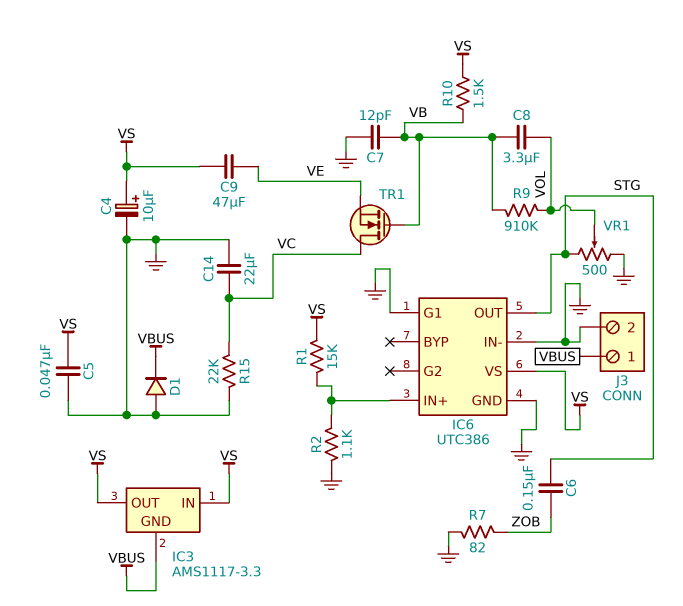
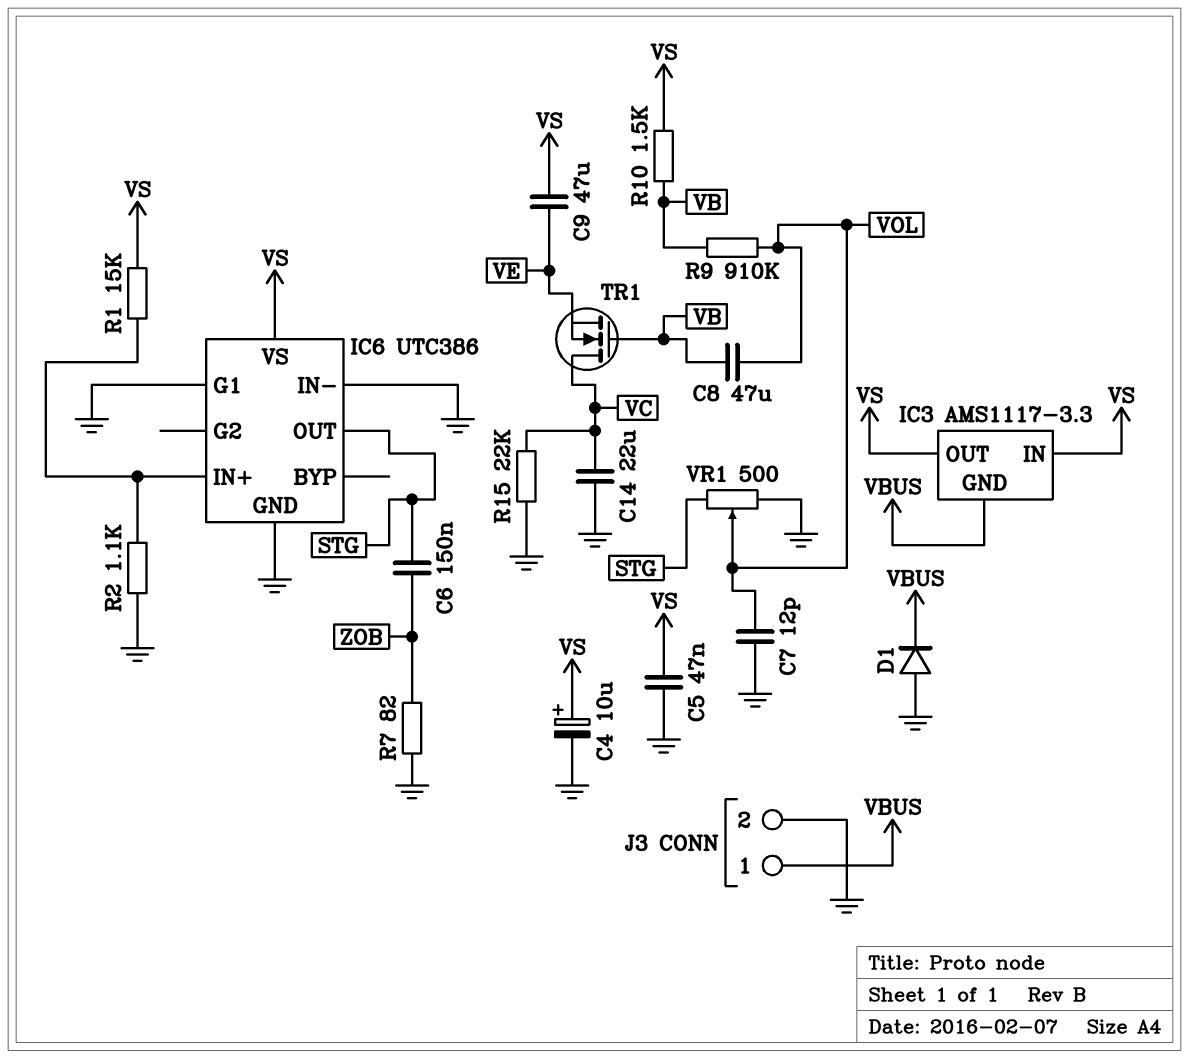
C7: 12pF (GND, VB) -> 12pF (GND, VOL)
C8: 3.3uF (VB, VOL) -> 47uF (VB, VOL)

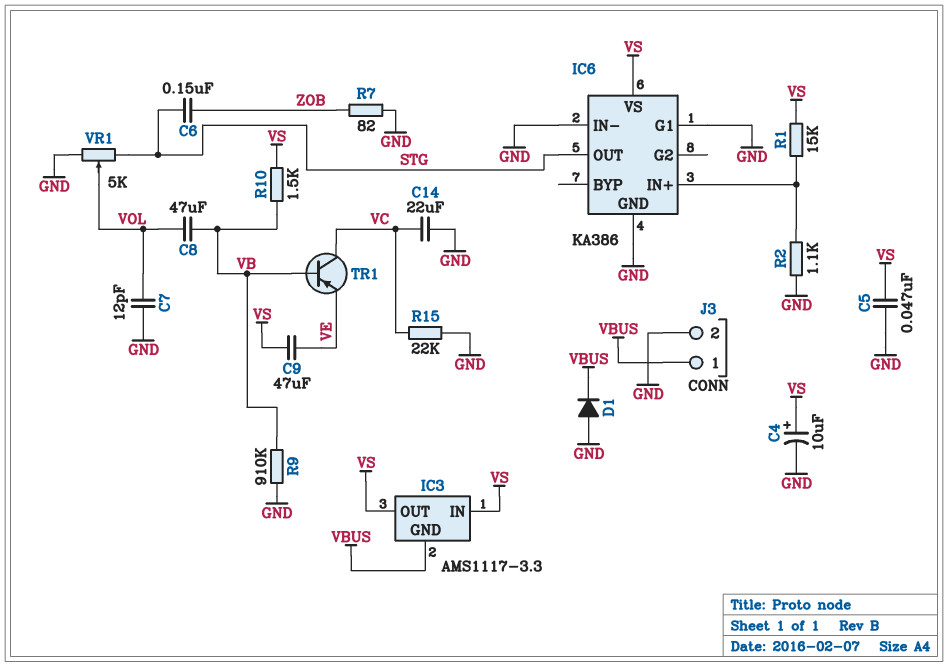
IC6: UTC386 -> KA386
R9: 910k (VB, VOL) -> 910k (GND, VB)
TR1: NMOS (G VB, D VC, S VE) -> PNP (B VB, C VC, E VE)
VR1: 500 (GND, STG, wiper VOL) -> 5k (GND, STG, wiper VOL)

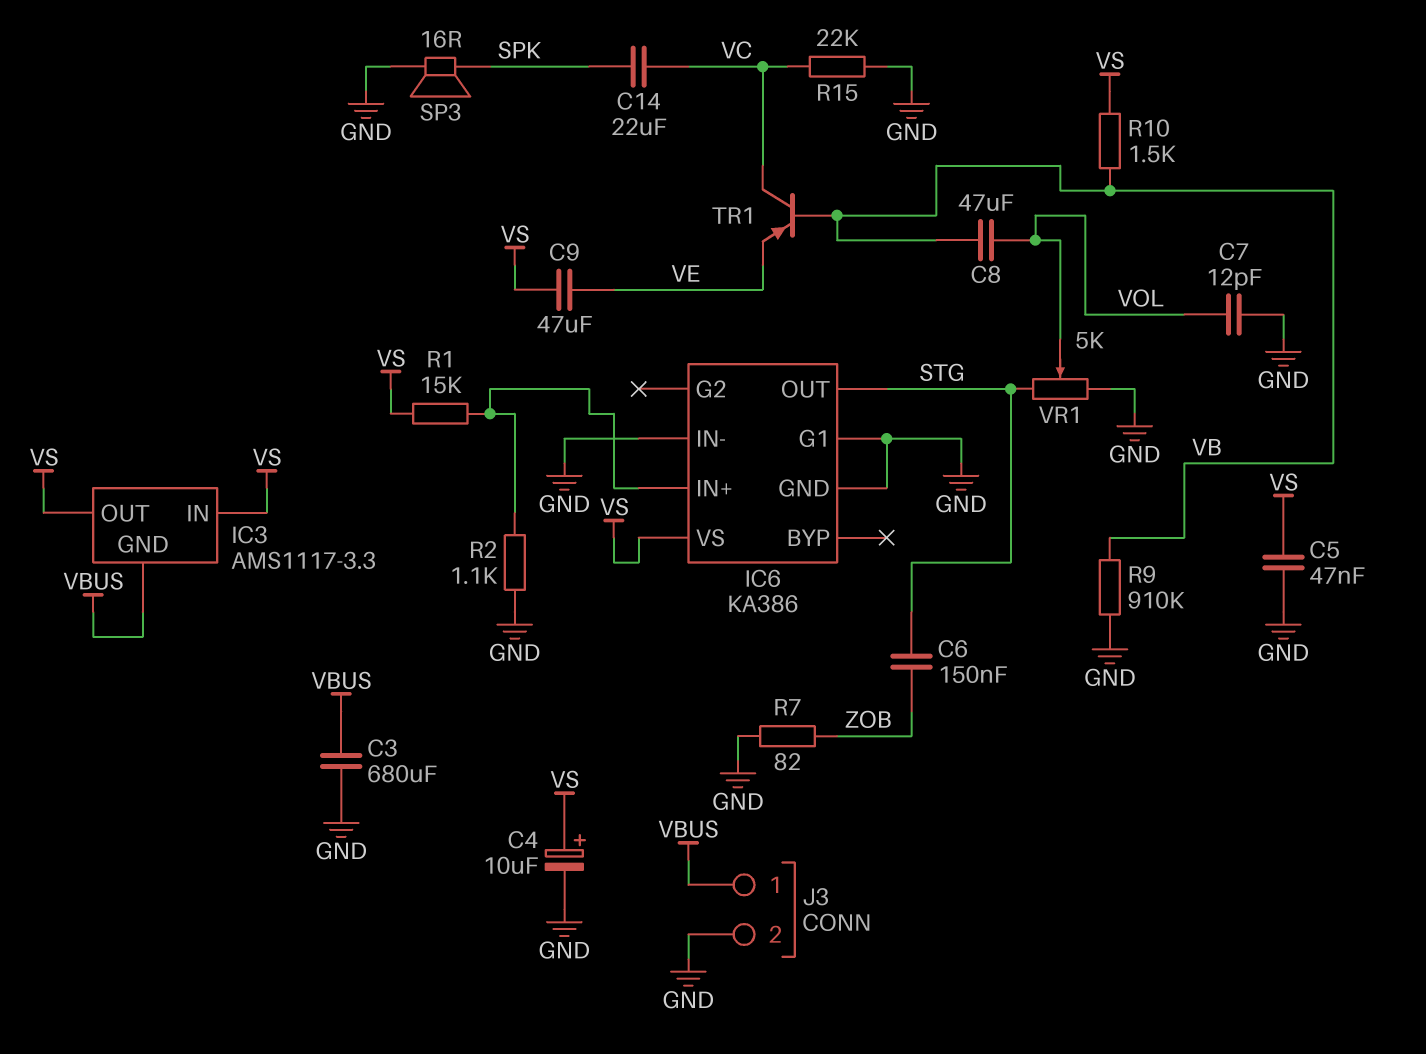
C3: none -> 680uF (GND, VBUS)
C14: 22uF (GND, VC) -> 22uF (SPK, VC)
D1: diode (A GND, K VBUS) -> none
SP3: none -> speaker 16R (GND, SPK)

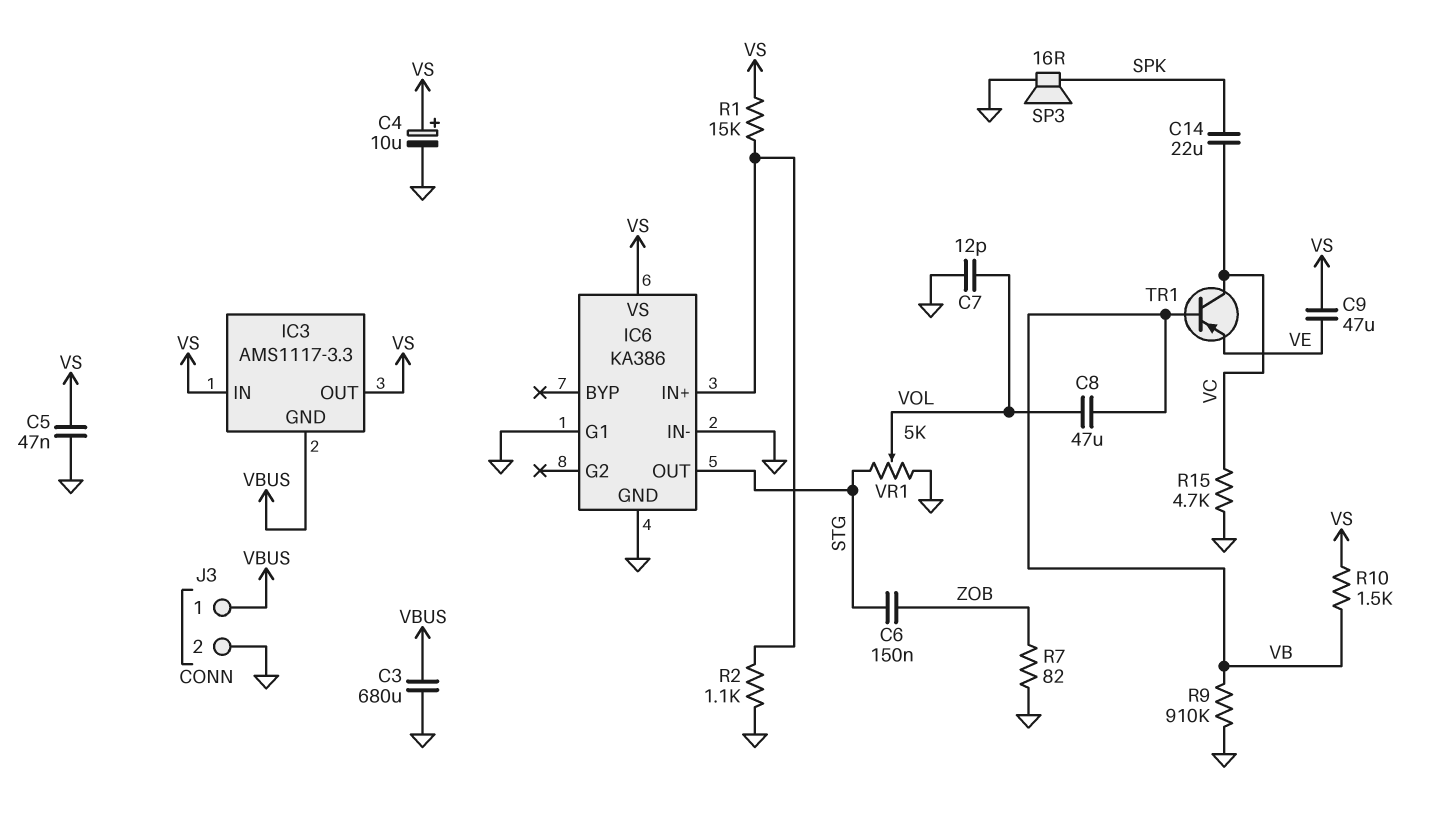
R15: 22k (GND, VC) -> 4.7k (GND, VC)

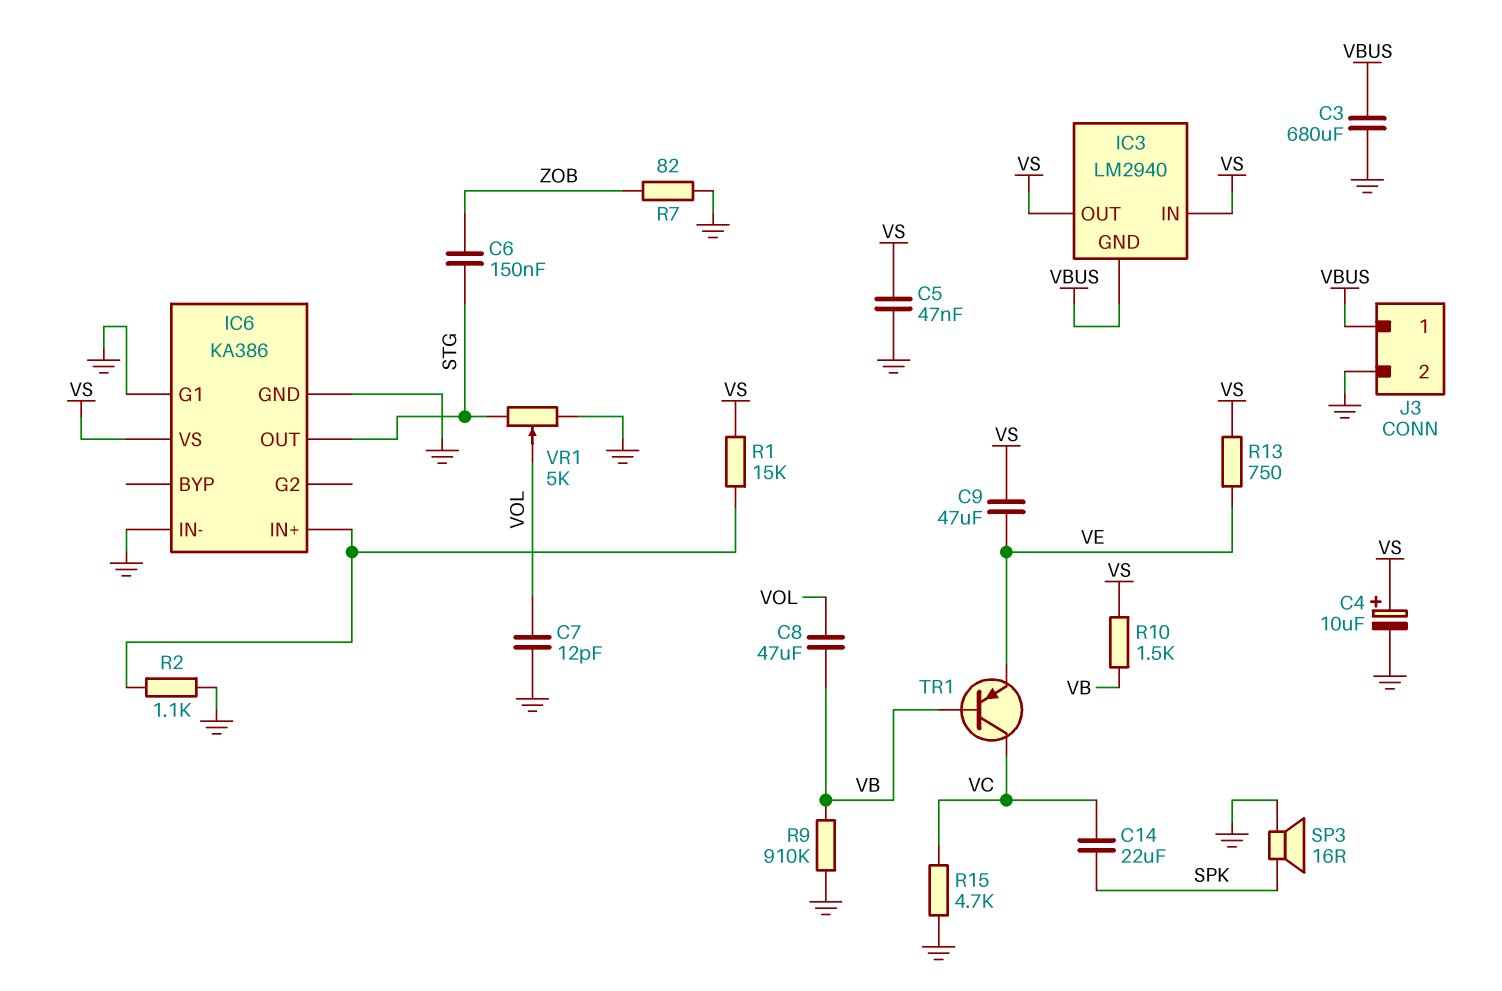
IC3: AMS1117-3.3 -> LM2940
R13: none -> 750 (VE, VS)

